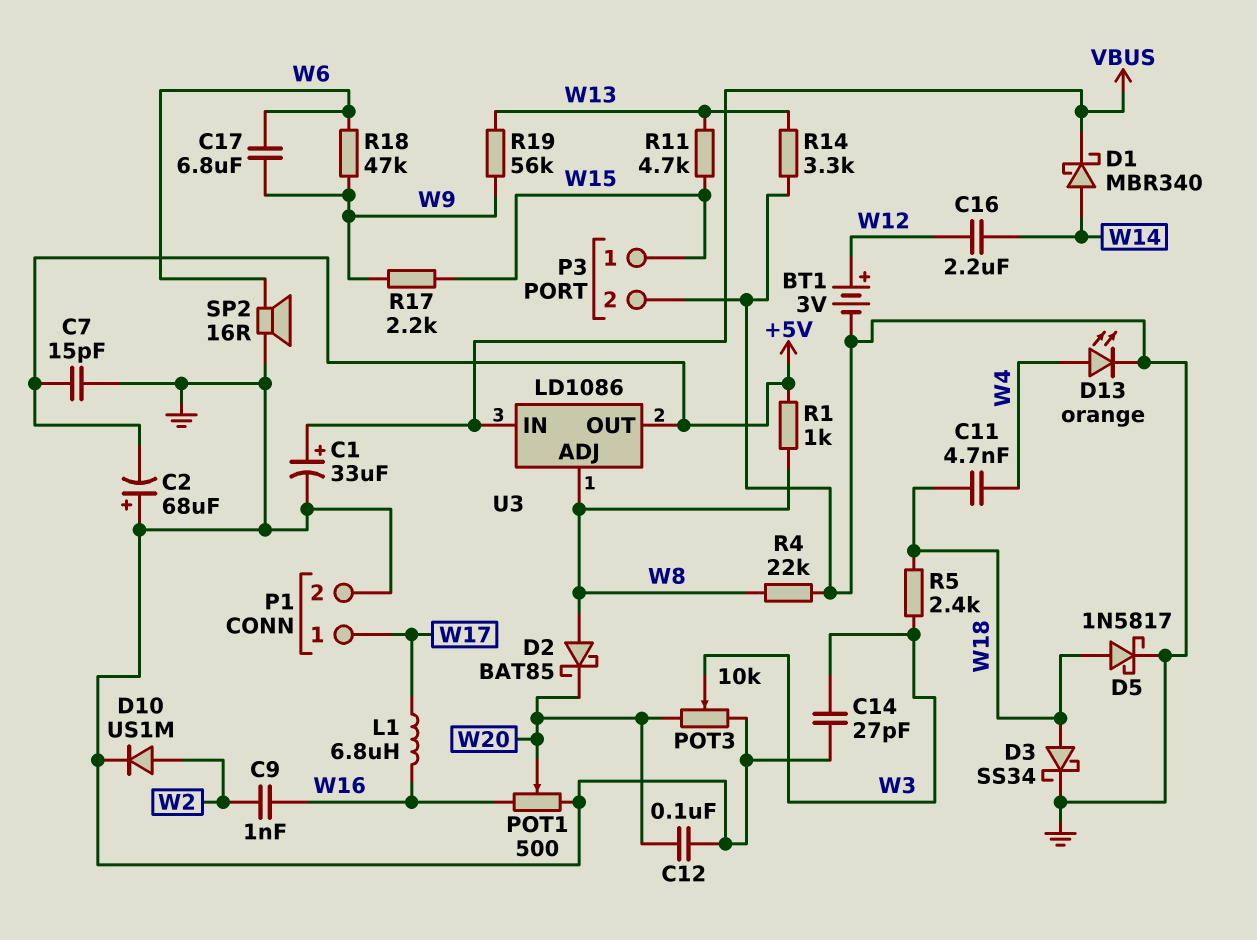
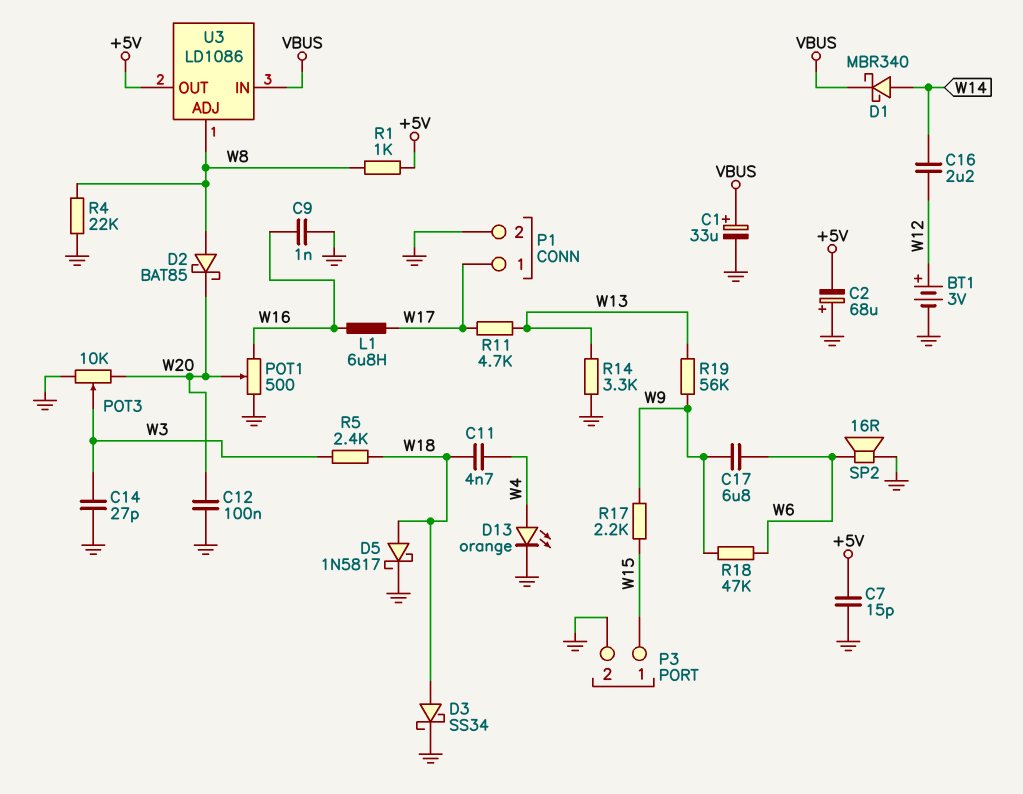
C9: 1nF (W2, W16) -> 1nF (GND, W16)
D10: diode US1M (A W2, K GND) -> none
R11: 4.7k (W13, W15) -> 4.7k (W13, W17)

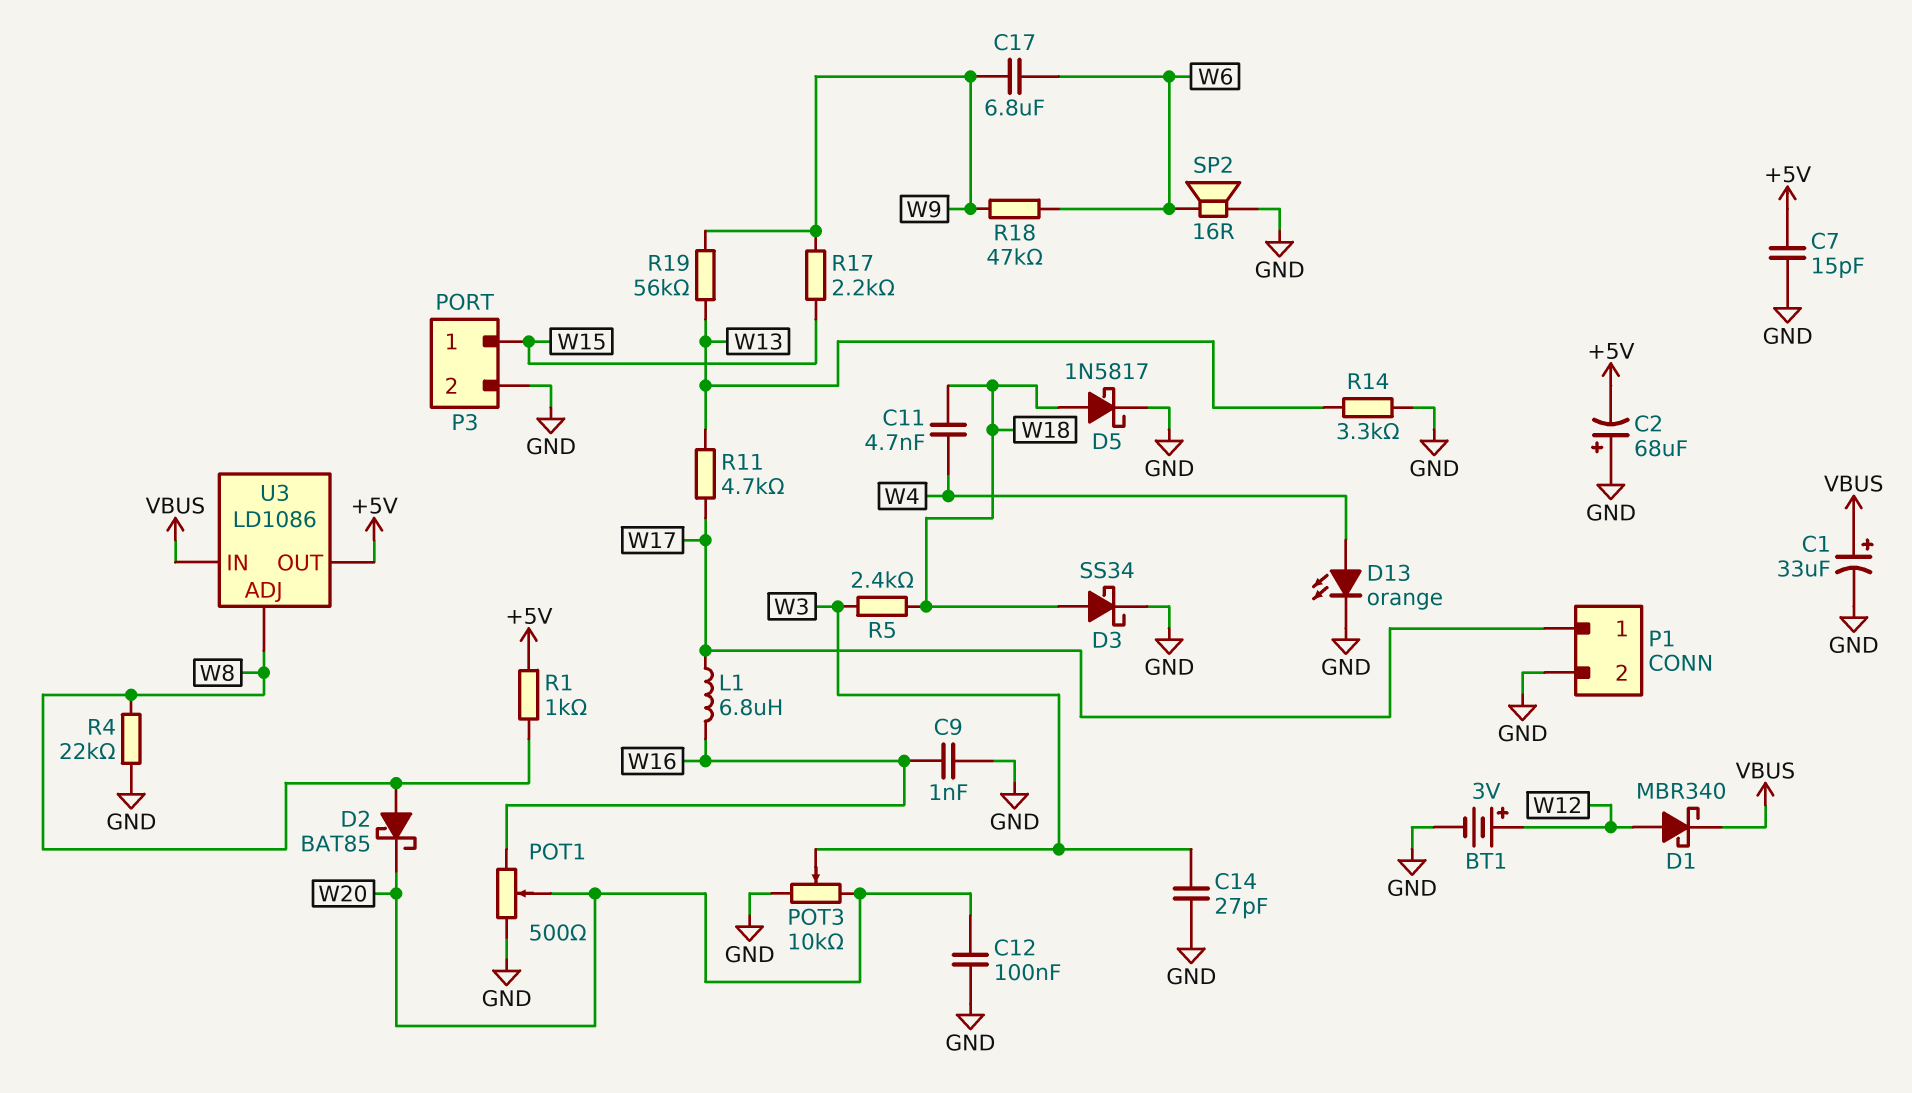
C16: 2.2uF (W12, W14) -> none
D1: schottky MBR340 (A W14, K VBUS) -> schottky MBR340 (A W12, K VBUS)

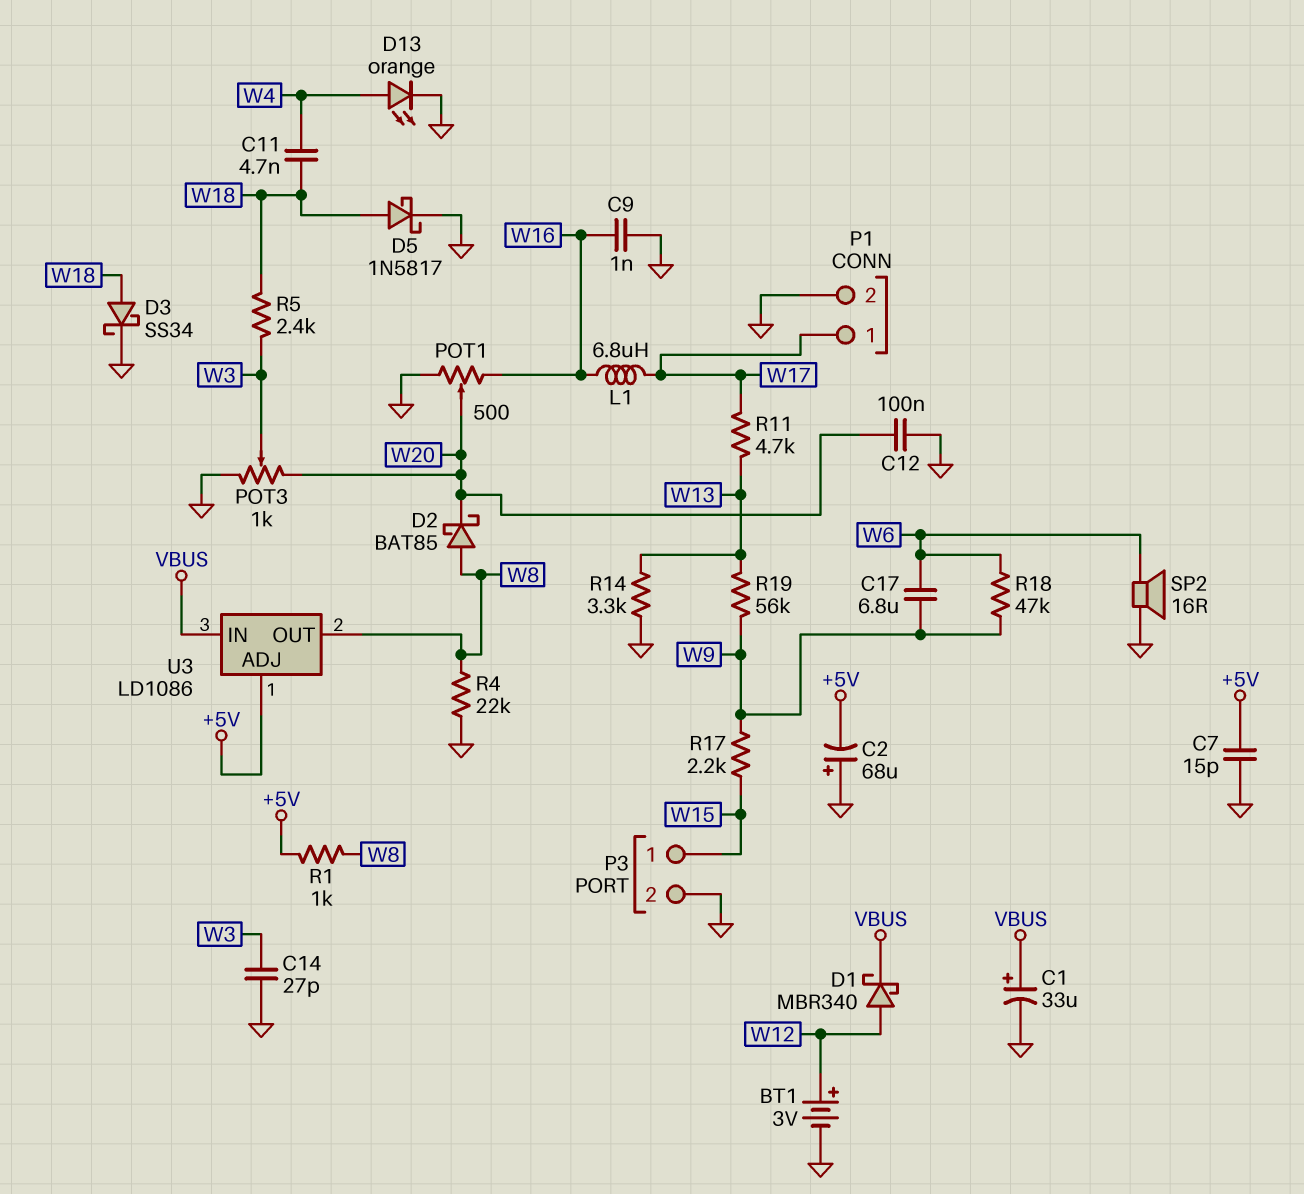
POT3: 10k (GND, W20, wiper W3) -> 1k (GND, W20, wiper W3)
U3 pin ADJ: W8 -> +5V
U3 pin OUT: +5V -> W8

